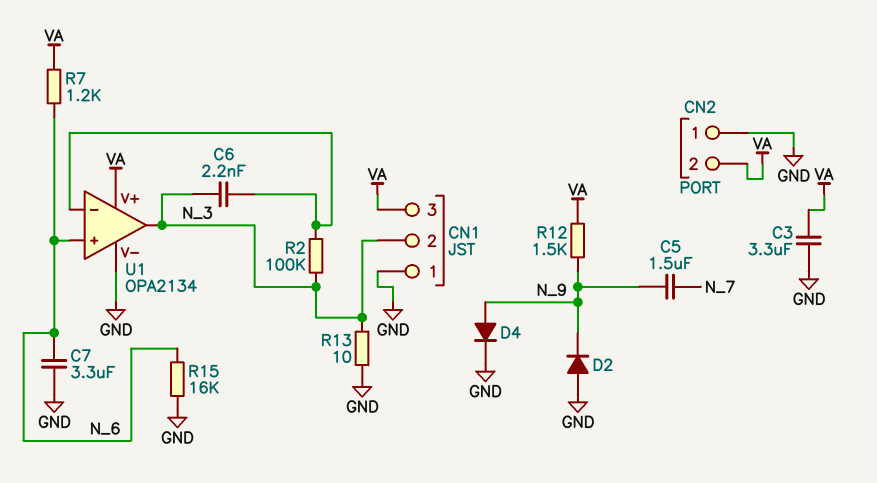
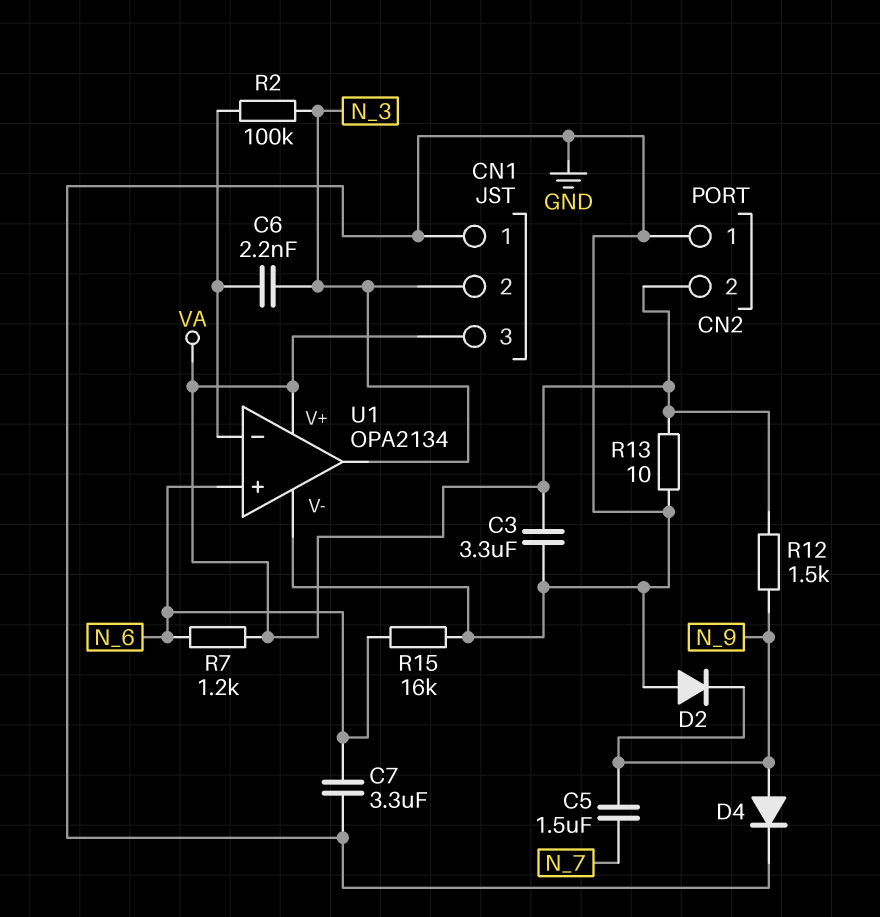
R13: 10 (GND, N_3) -> 10 (GND, VA)

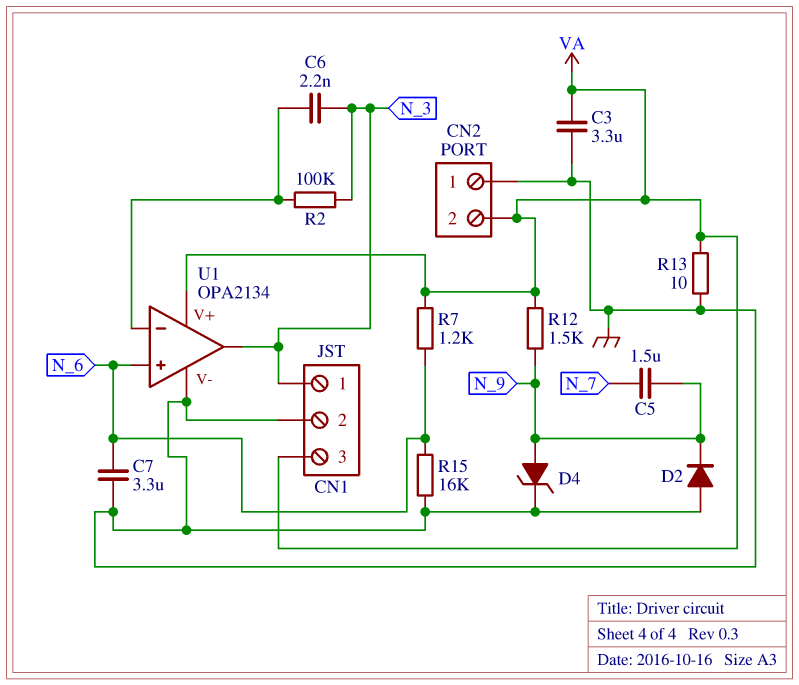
CN1 pin 1: GND -> N_3
CN1 pin 2: N_3 -> GND
D4: diode (A N_9, K GND) -> zener (A N_9, K GND)

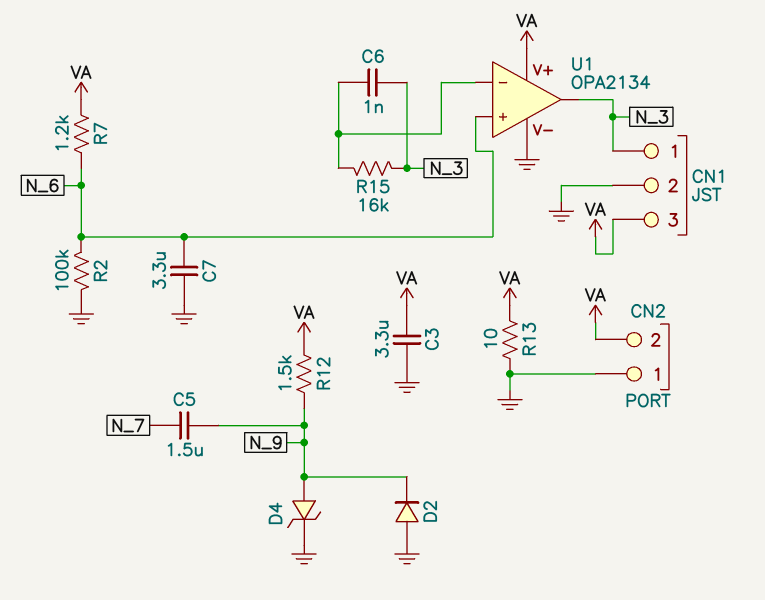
C6: 2.2nF (N_3, U1/in-) -> 1nF (N_3, U1/in-)
R2: 100k (N_3, U1/in-) -> 100k (GND, N_6)
R15: 16k (GND, N_6) -> 16k (N_3, U1/in-)

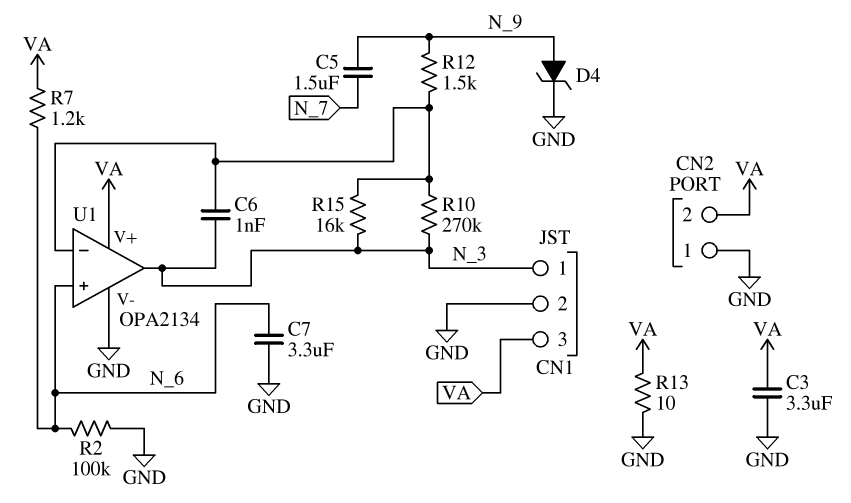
D2: diode (A GND, K N_9) -> none
R10: none -> 270k (N_3, U1/in-)
R12: 1.5k (N_9, VA) -> 1.5k (N_9, U1/in-)

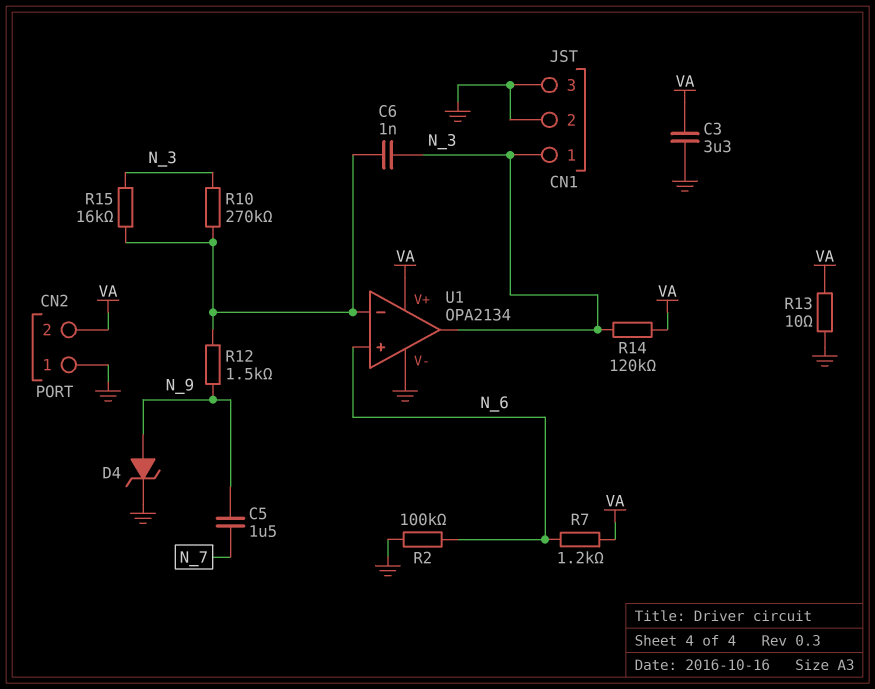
C7: 3.3uF (GND, N_6) -> none
CN1 pin 3: VA -> GND
R14: none -> 120k (N_3, VA)

